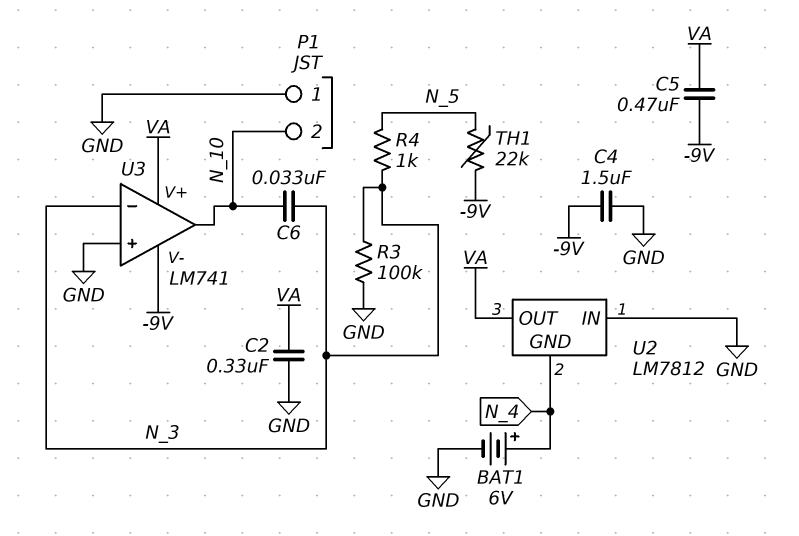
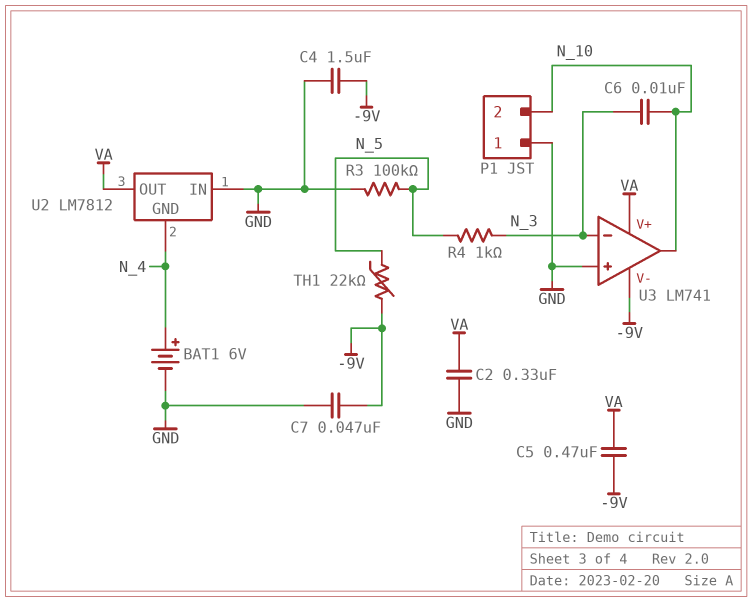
C6: 33nF (N_3, N_10) -> 10nF (N_3, N_10)
C7: none -> 47nF (-9V, GND)
R3: 100k (GND, N_3) -> 100k (GND, N_5)

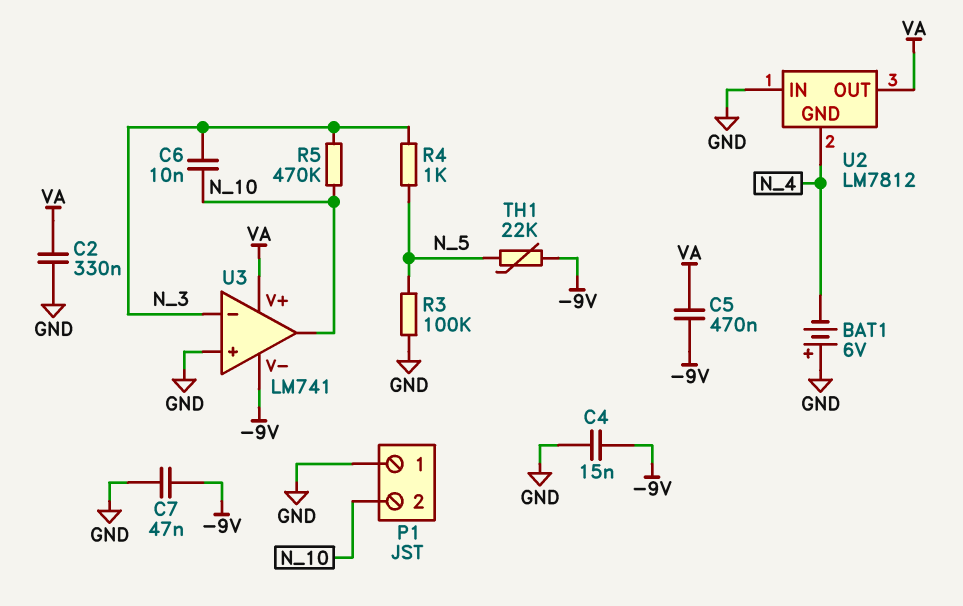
BAT1: 6V (plus N_4, minus GND) -> 6V (plus GND, minus N_4)
C4: 1.5uF (-9V, GND) -> 15nF (-9V, GND)
R5: none -> 470k (N_3, N_10)

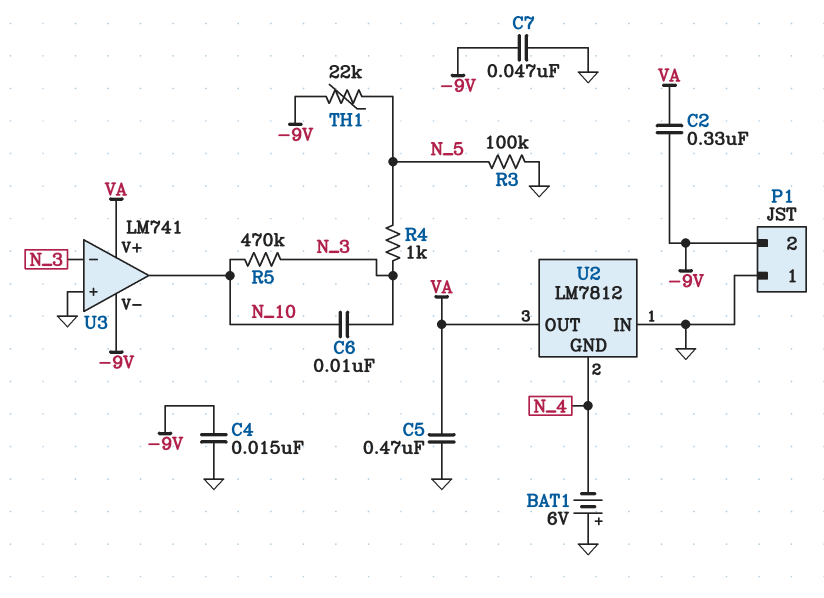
C2: 330nF (GND, VA) -> 330nF (-9V, VA)
C5: 470nF (-9V, VA) -> 470nF (GND, VA)
P1 pin 2: N_10 -> -9V

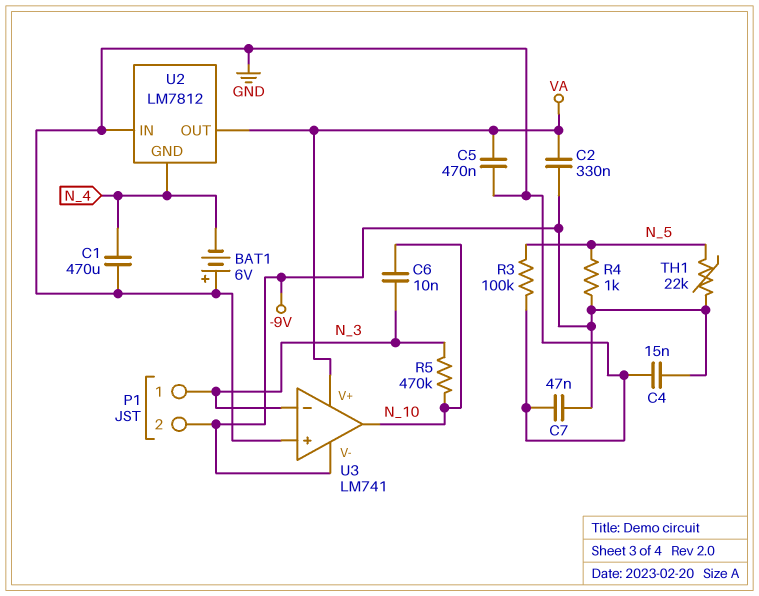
C1: none -> 470uF (GND, N_4)
P1 pin 1: GND -> N_3
R4: 1k (N_3, N_5) -> 1k (-9V, N_5)

